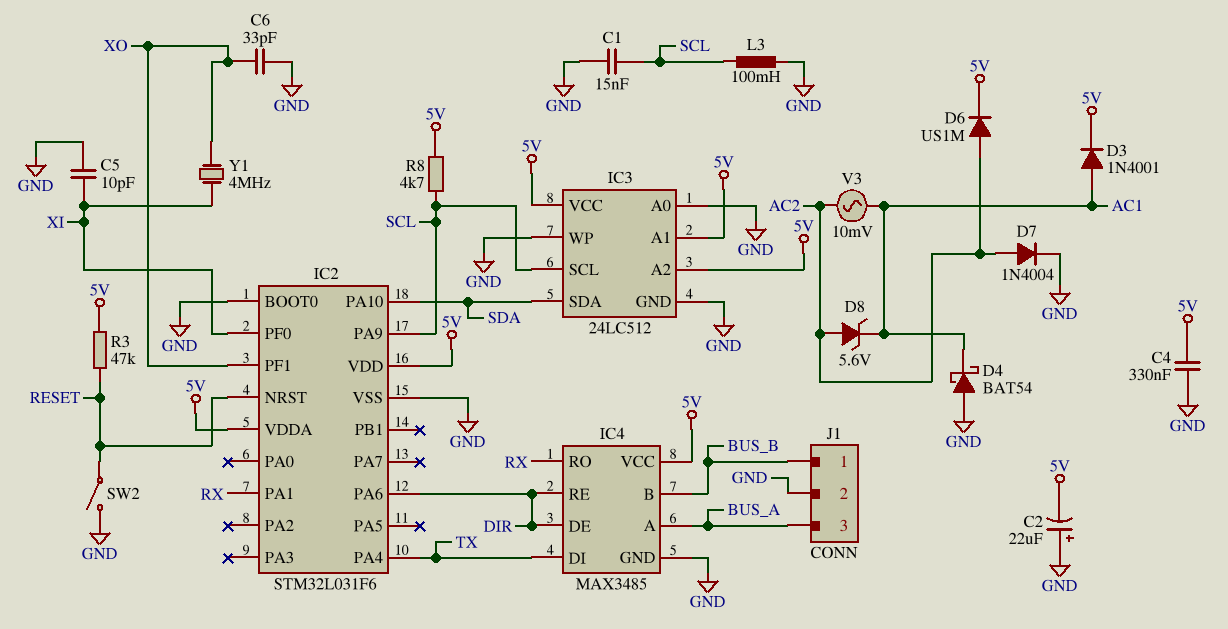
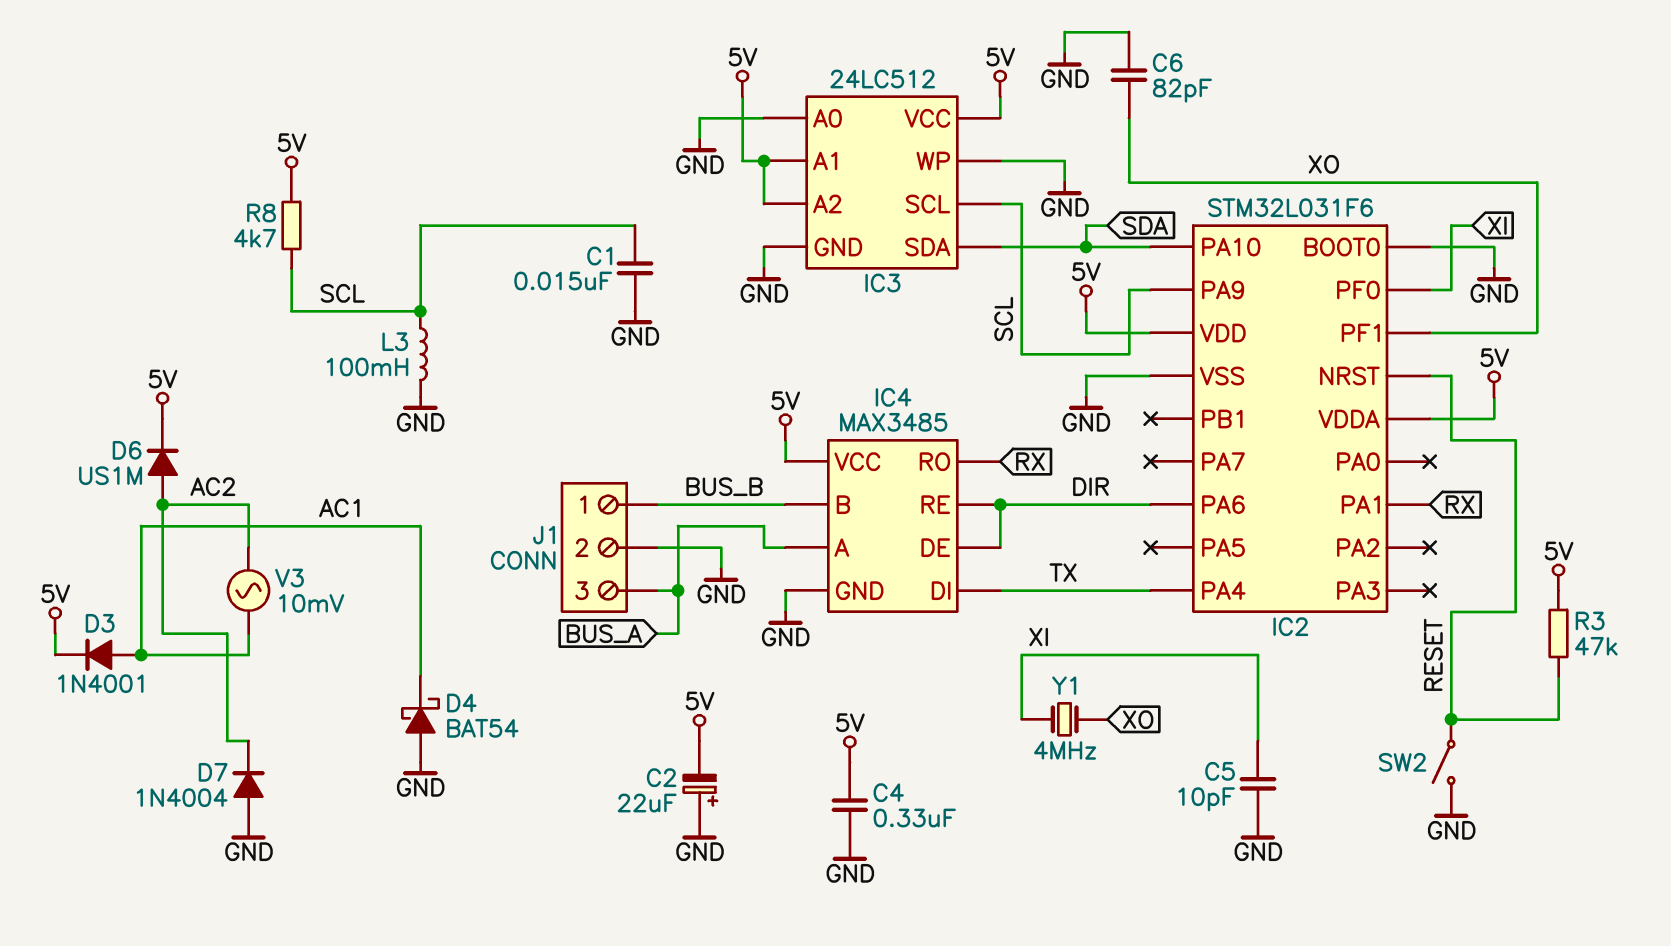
C6: 33pF (GND, XO) -> 82pF (GND, XO)
D7: diode 1N4004 (A AC2, K GND) -> diode 1N4004 (A GND, K AC2)
D8: zener 5.6V (A AC2, K AC1) -> none

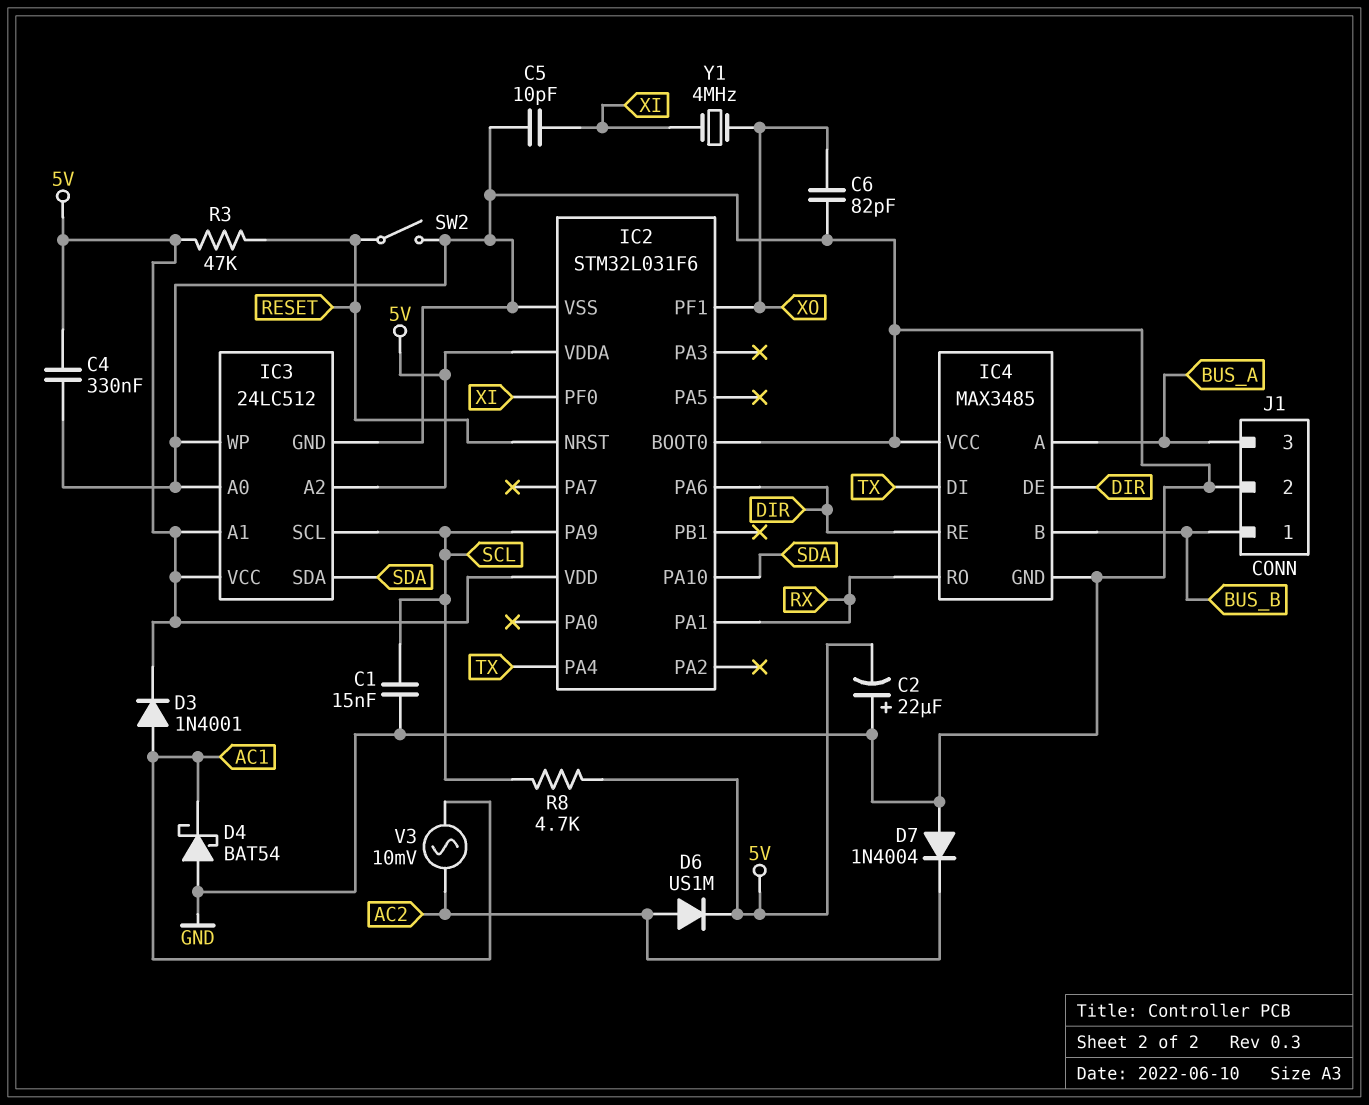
IC4 pin VCC: 5V -> GND
L3: 100mH (GND, SCL) -> none

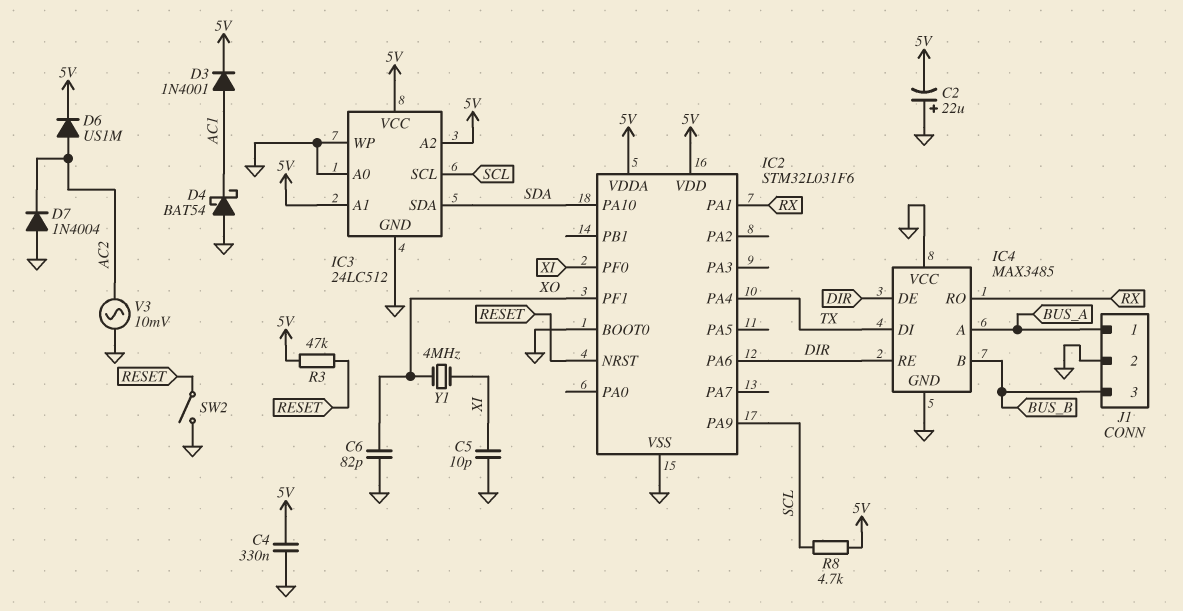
C1: 15nF (GND, SCL) -> none
J1 pin 1: BUS_B -> BUS_A
J1 pin 3: BUS_A -> BUS_B
V3: AC 10mV (AC1, AC2) -> AC 10mV (AC2, GND)

